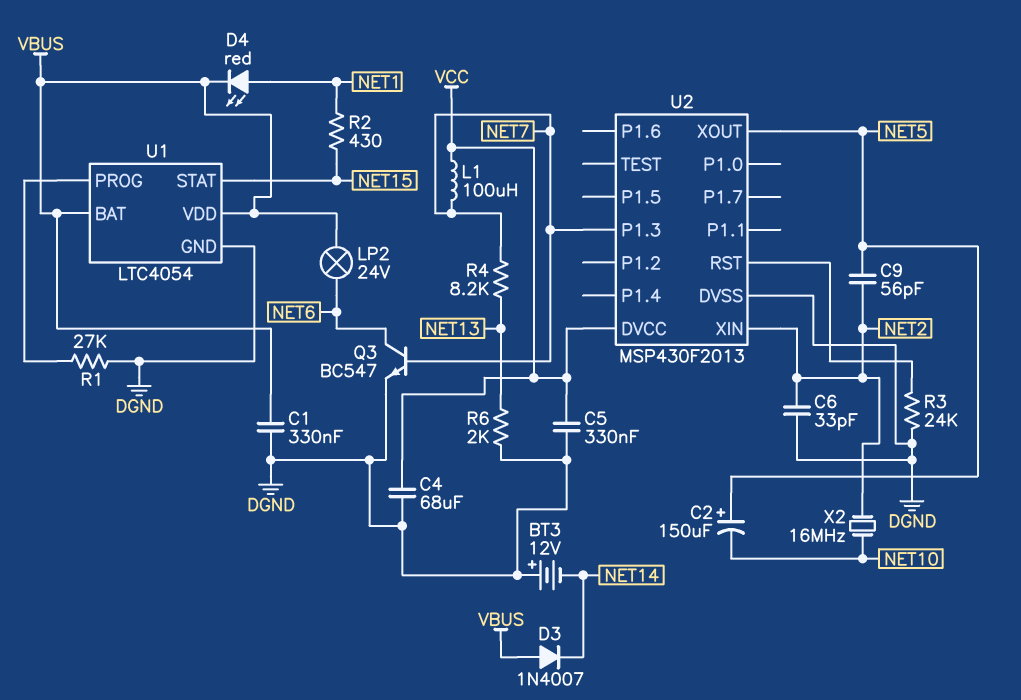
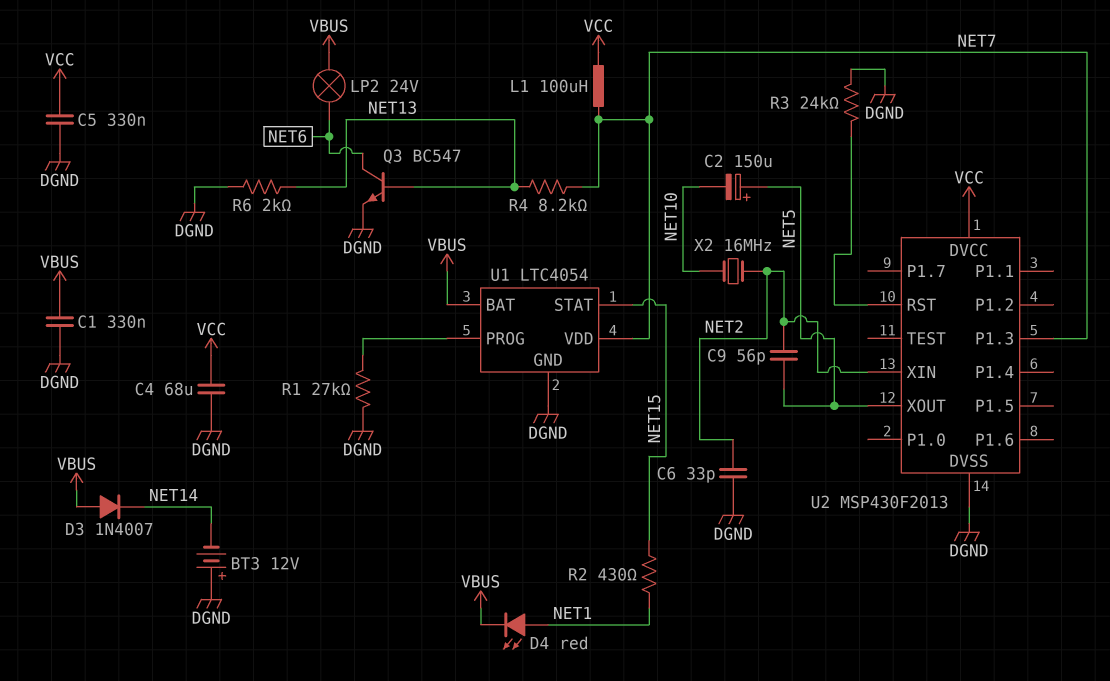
Q3: NPN BC547 (B NET7, C NET6, E DGND) -> NPN BC547 (B NET13, C NET6, E DGND)
U1 pin VDD: VBUS -> NET7

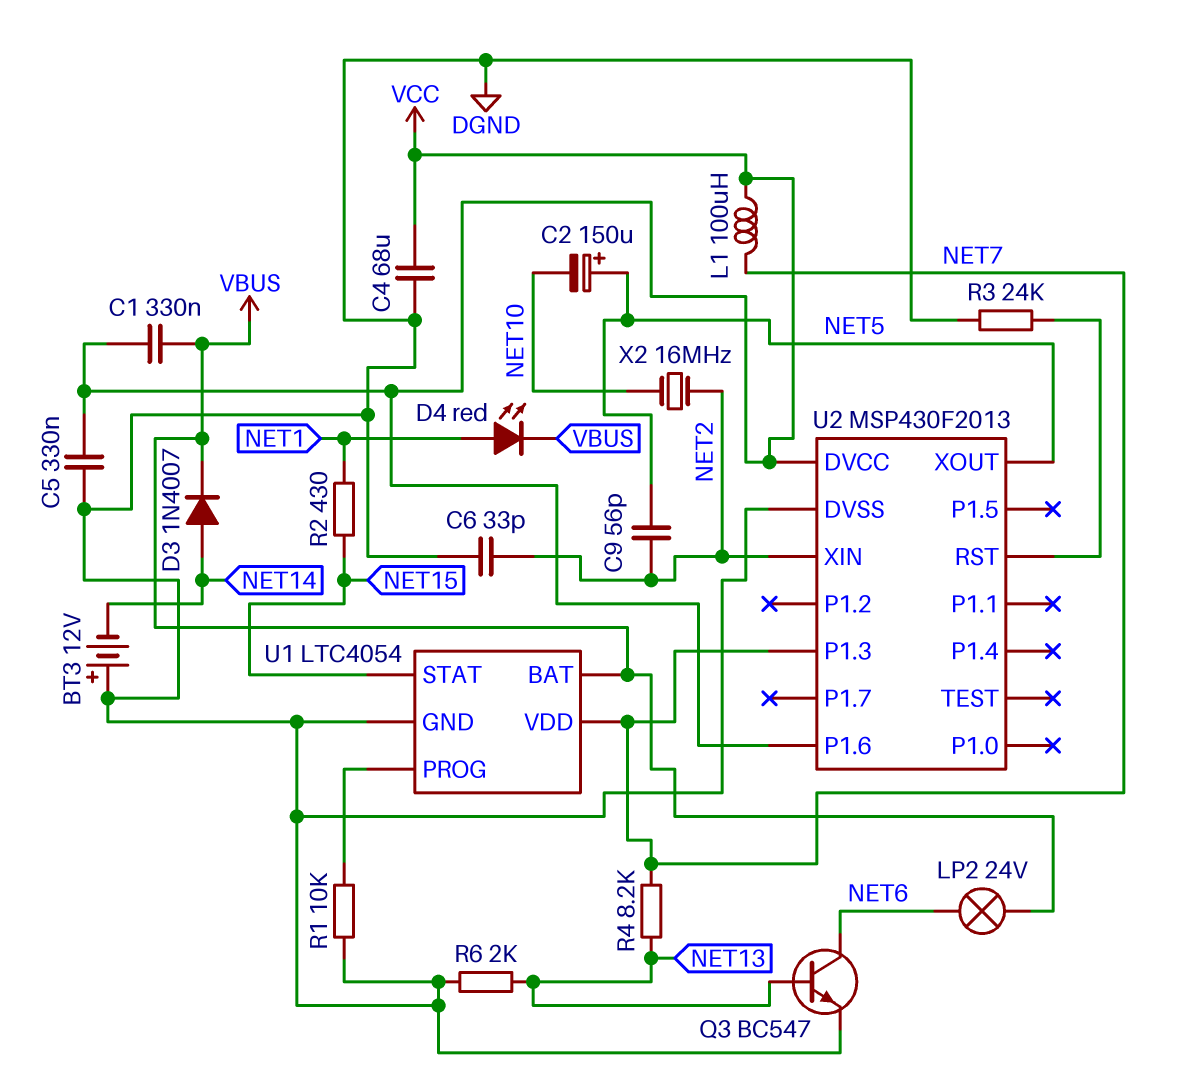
C1: 330nF (DGND, VBUS) -> 330nF (VBUS, VCC)
D3: diode 1N4007 (A VBUS, K NET14) -> diode 1N4007 (A NET14, K VBUS)
R1: 27k (DGND, U1/PROG) -> 10k (DGND, U1/PROG)
U2 pin P1.6: none -> VCC

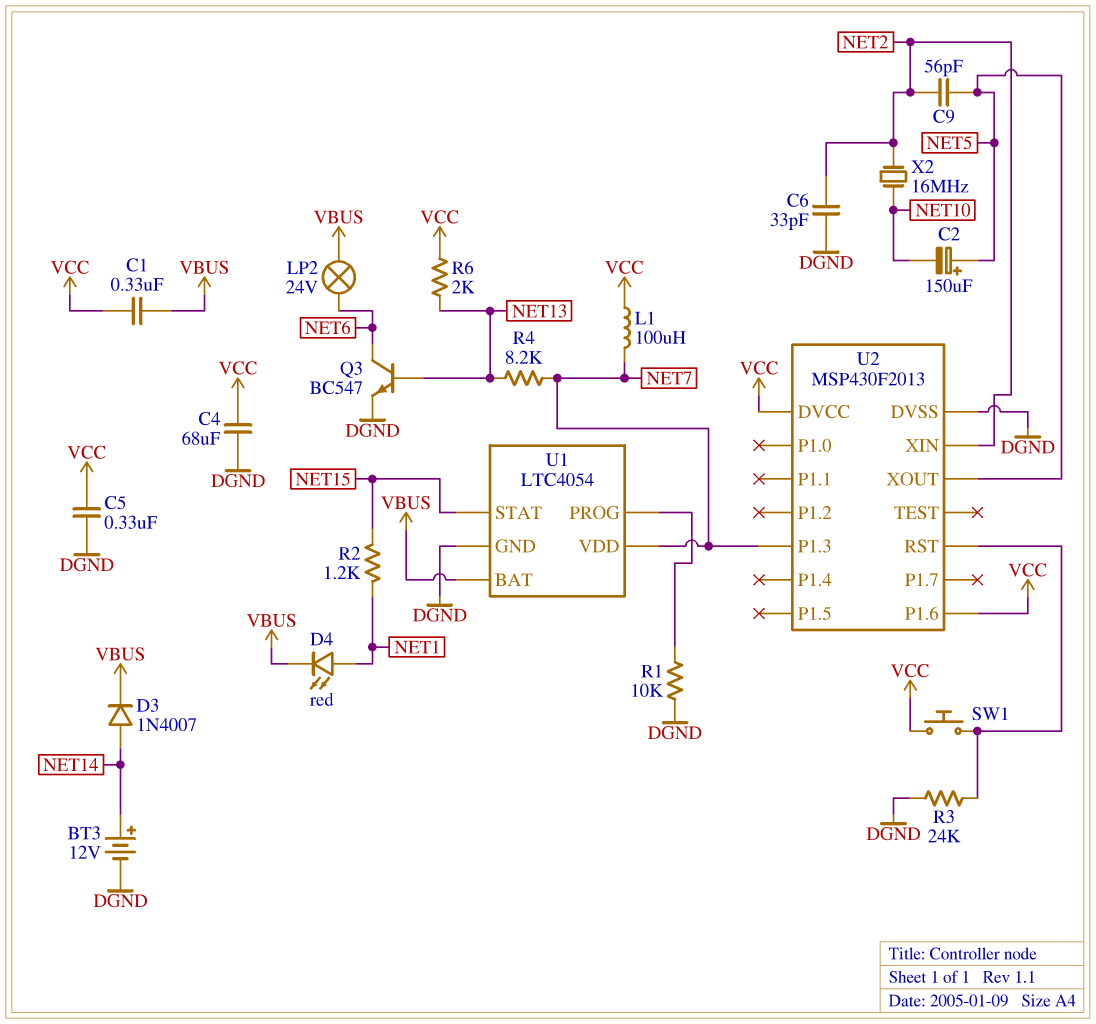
BT3: 12V (plus DGND, minus NET14) -> 12V (plus NET14, minus DGND)
R2: 430 (NET1, NET15) -> 1.2k (NET1, NET15)
R6: 2k (DGND, NET13) -> 2k (NET13, VCC)
SW1: none -> button (U2/RST, VCC)

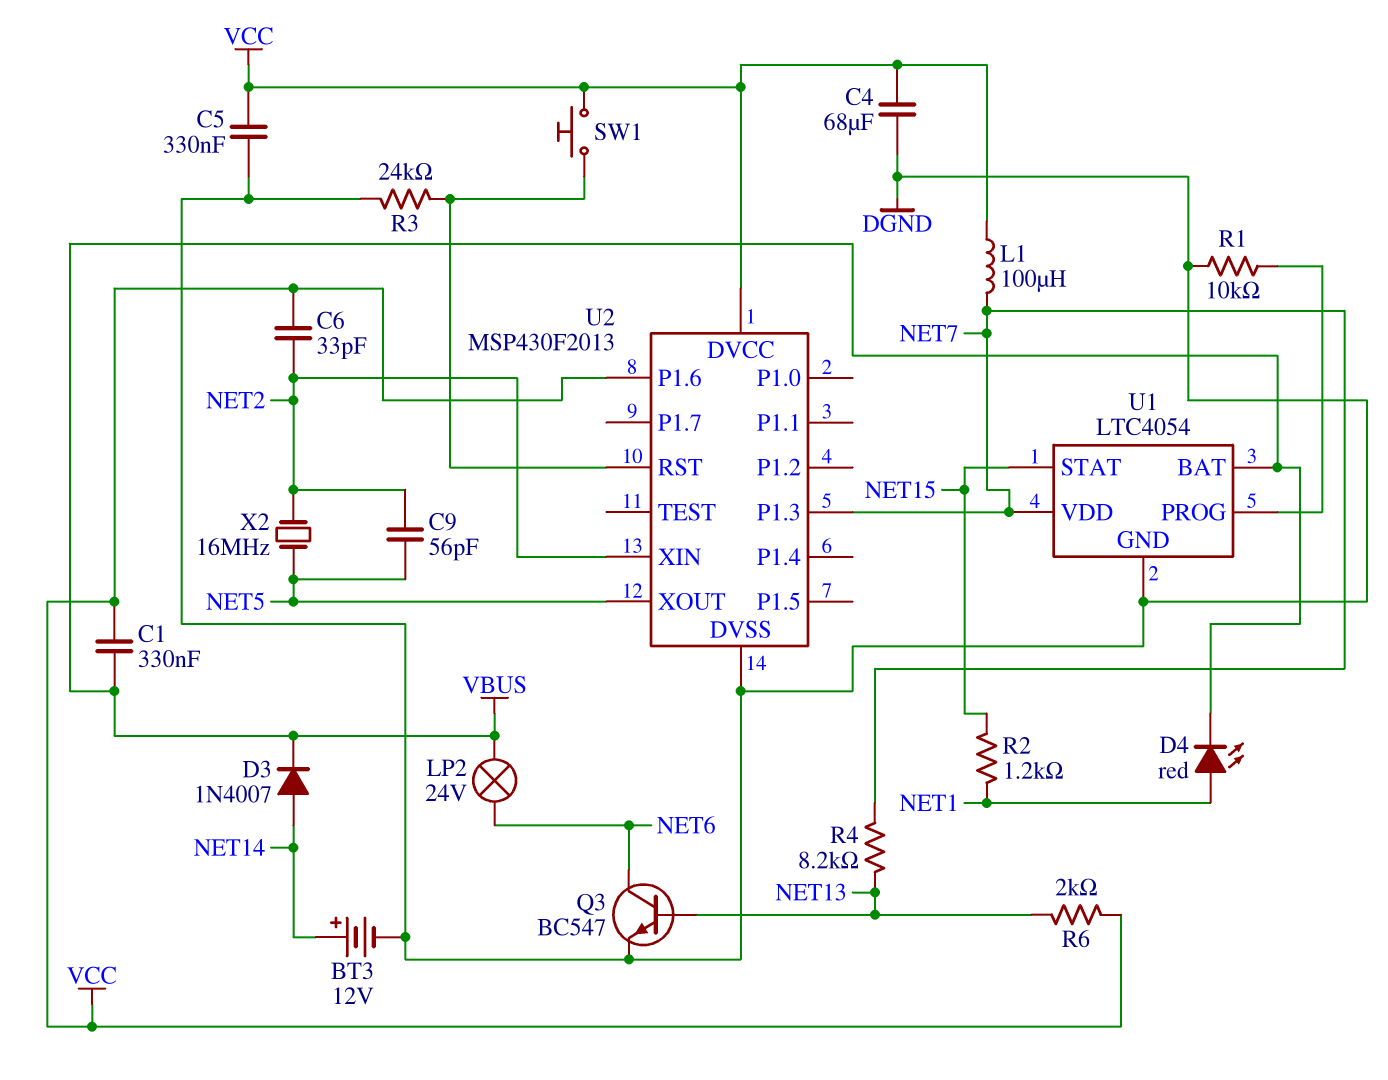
C2: 150uF (plus NET5, minus NET10) -> none
C6: 33pF (DGND, NET2) -> 33pF (NET2, VCC)
X2: 16MHz (NET2, NET10) -> 16MHz (NET2, NET5)

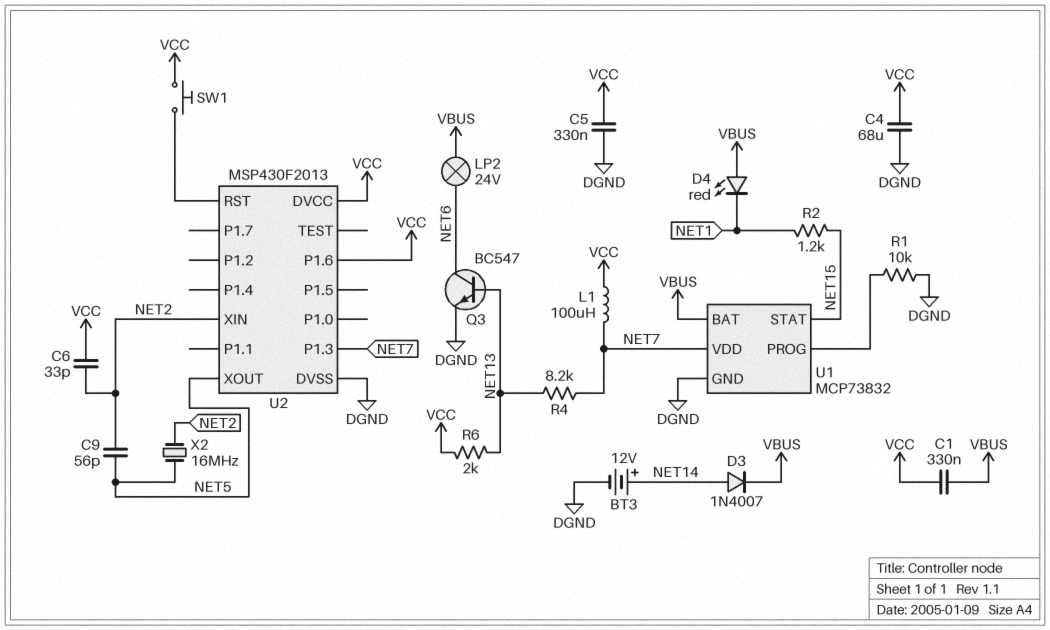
D4: LED red (A NET1, K VBUS) -> LED red (A VBUS, K NET1)
R3: 24k (DGND, U2/RST) -> none
U1: LTC4054 -> MCP73832

